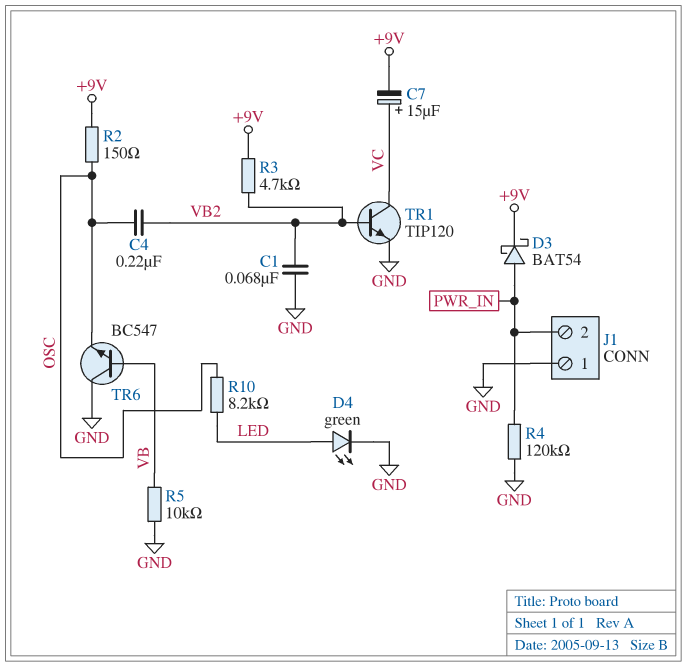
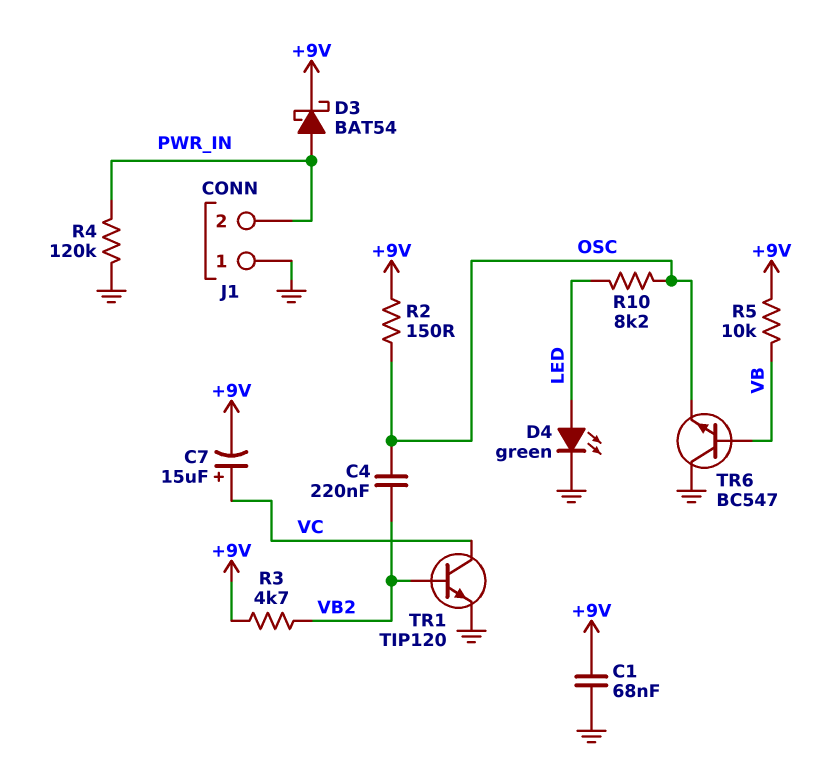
C1: 68nF (GND, VB2) -> 68nF (+9V, GND)
R5: 10k (GND, VB) -> 10k (+9V, VB)

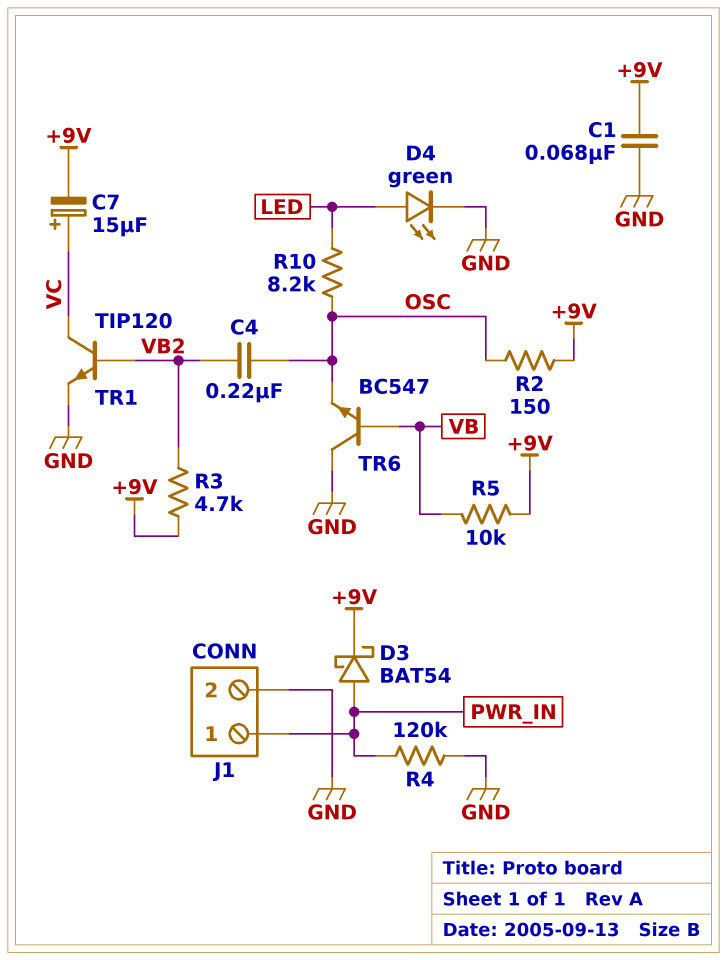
J1 pin 1: GND -> PWR_IN
J1 pin 2: PWR_IN -> GND

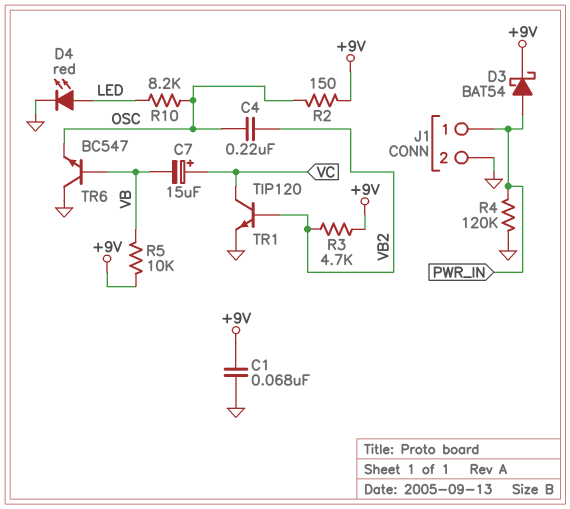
C7: 15uF (plus VC, minus +9V) -> 15uF (plus VC, minus VB)
D4: LED green (A LED, K GND) -> LED red (A LED, K GND)

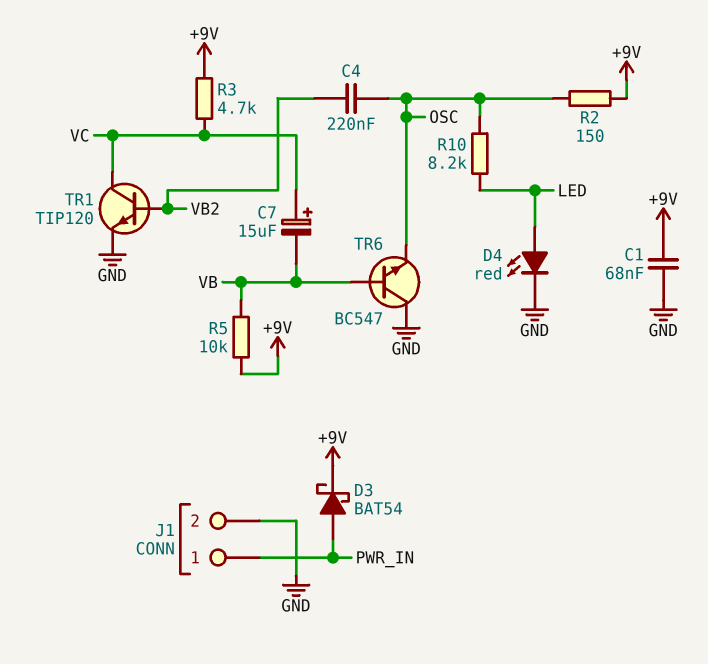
R3: 4.7k (+9V, VB2) -> 4.7k (+9V, VC)
R4: 120k (GND, PWR_IN) -> none

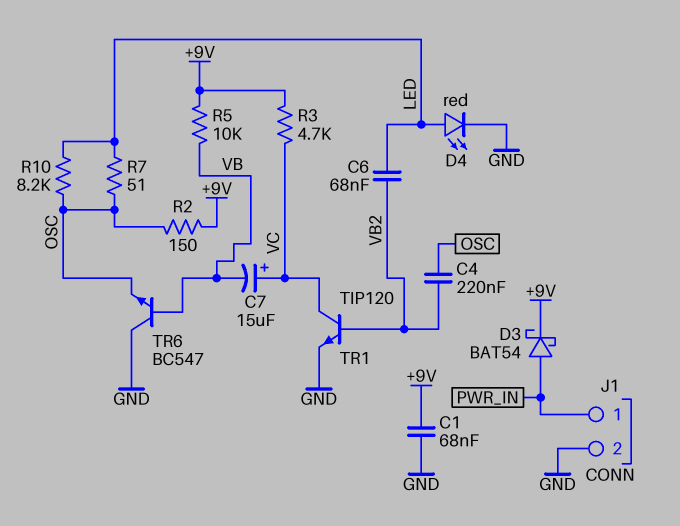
C6: none -> 68nF (LED, VB2)
R7: none -> 51 (LED, OSC)

